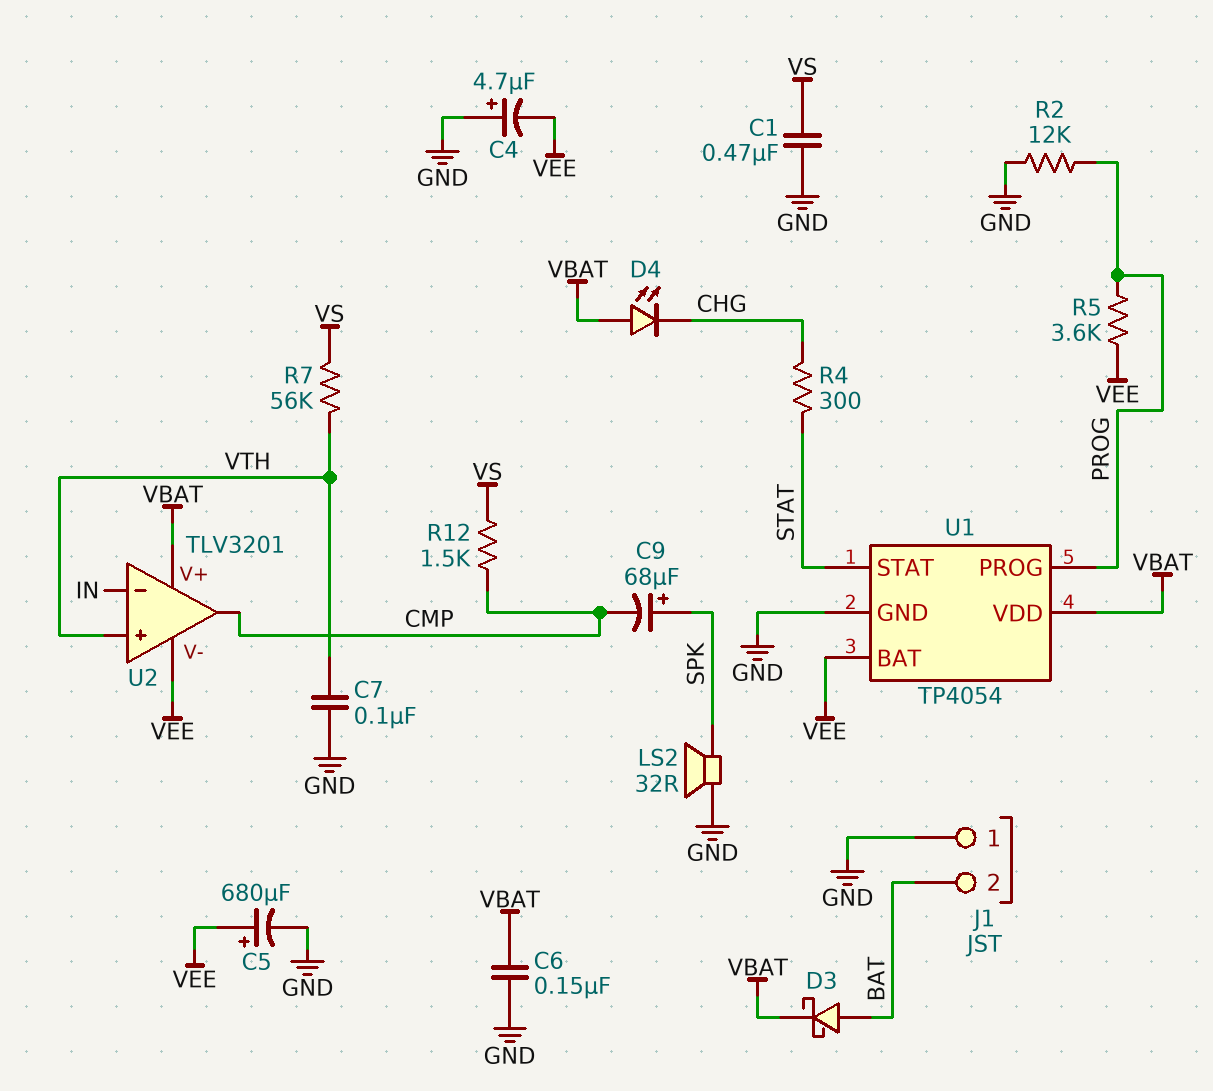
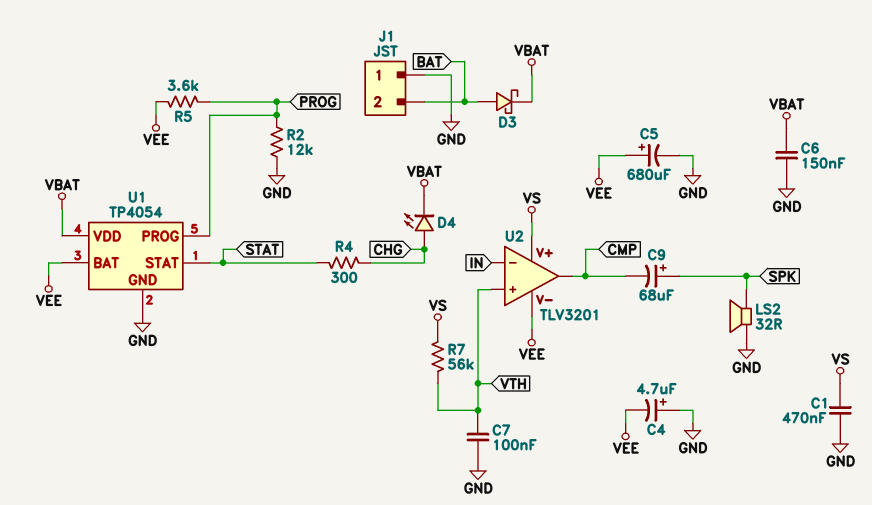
D4: LED (A VBAT, K CHG) -> LED (A CHG, K VBAT)
R12: 1.5k (CMP, VS) -> none
U2 pin V+: VBAT -> VS

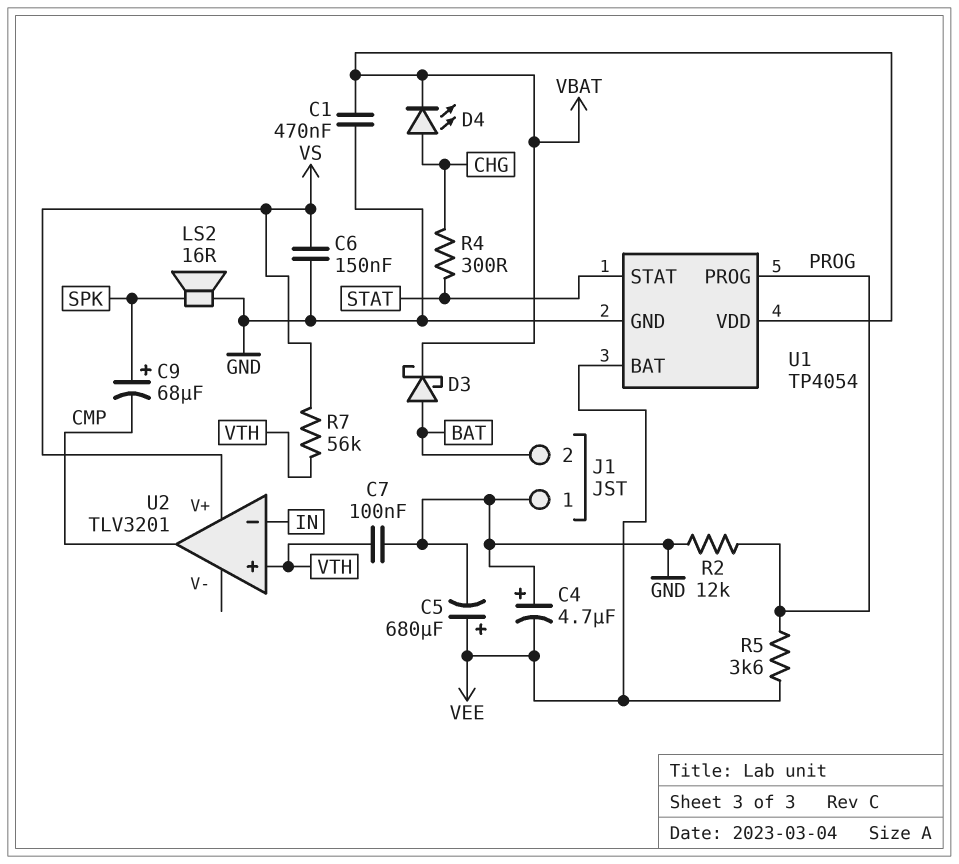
C1: 470nF (GND, VS) -> 470nF (GND, VBAT)
C6: 150nF (GND, VBAT) -> 150nF (GND, VS)
LS2: speaker 32R (GND, SPK) -> speaker 16R (GND, SPK)
U2 pin V-: VEE -> none

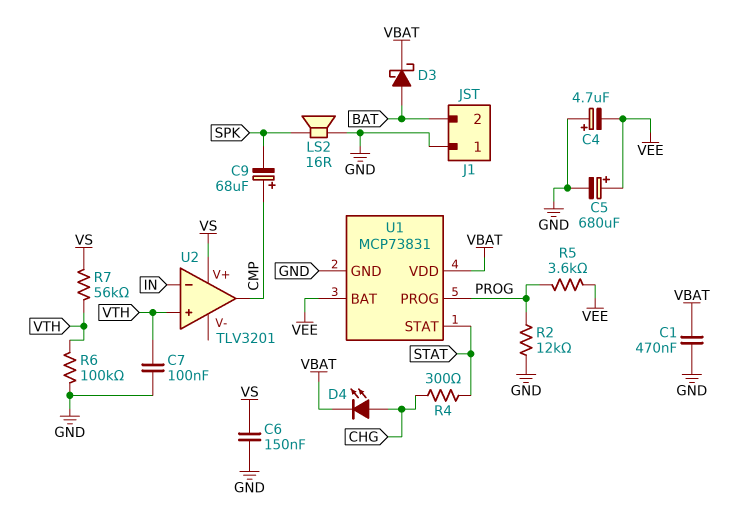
C9: 68uF (plus SPK, minus CMP) -> 68uF (plus CMP, minus SPK)
R6: none -> 100k (GND, VTH)
U1: TP4054 -> MCP73831

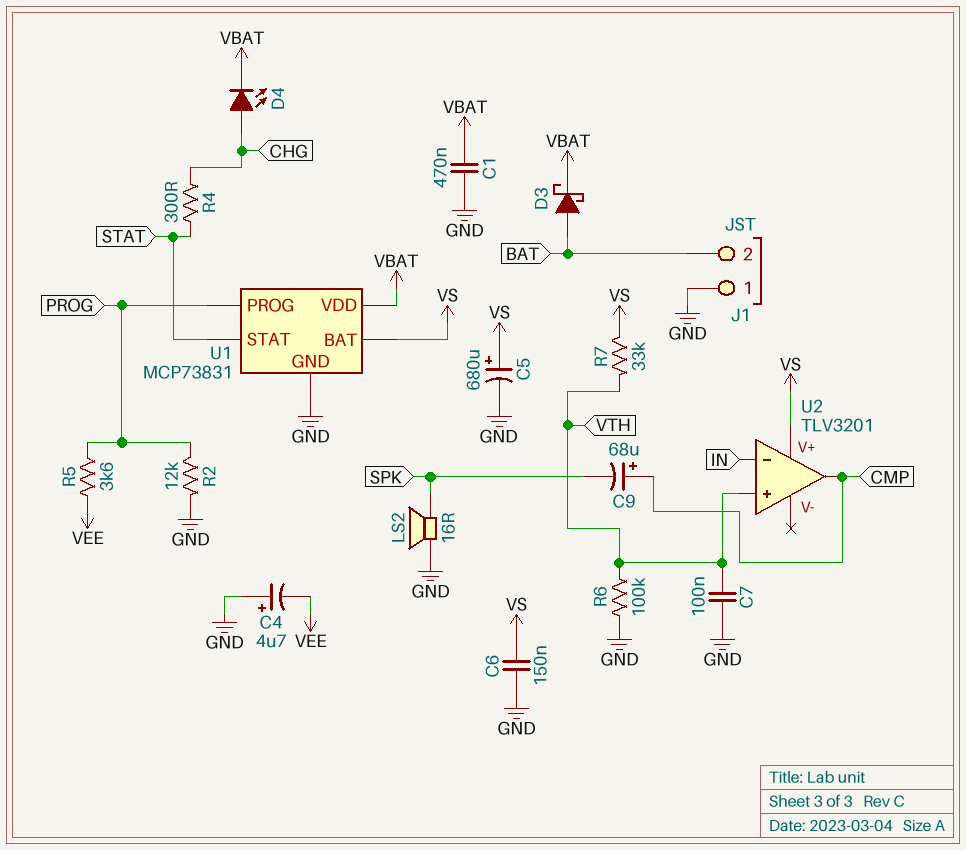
C5: 680uF (plus VEE, minus GND) -> 680uF (plus VS, minus GND)
R7: 56k (VS, VTH) -> 33k (VS, VTH)
U1 pin BAT: VEE -> VS

